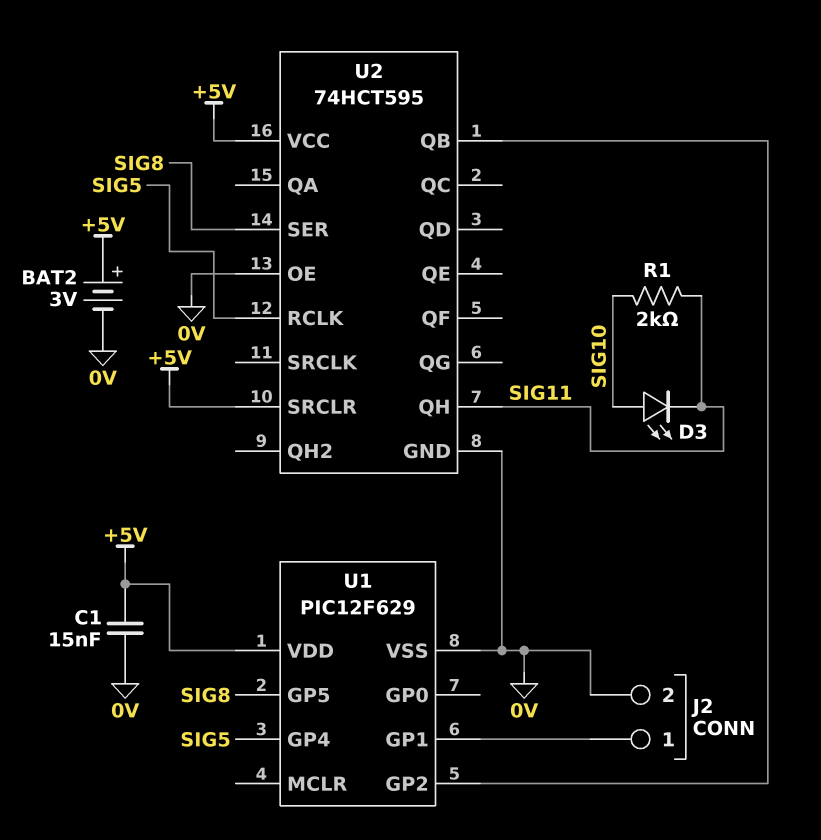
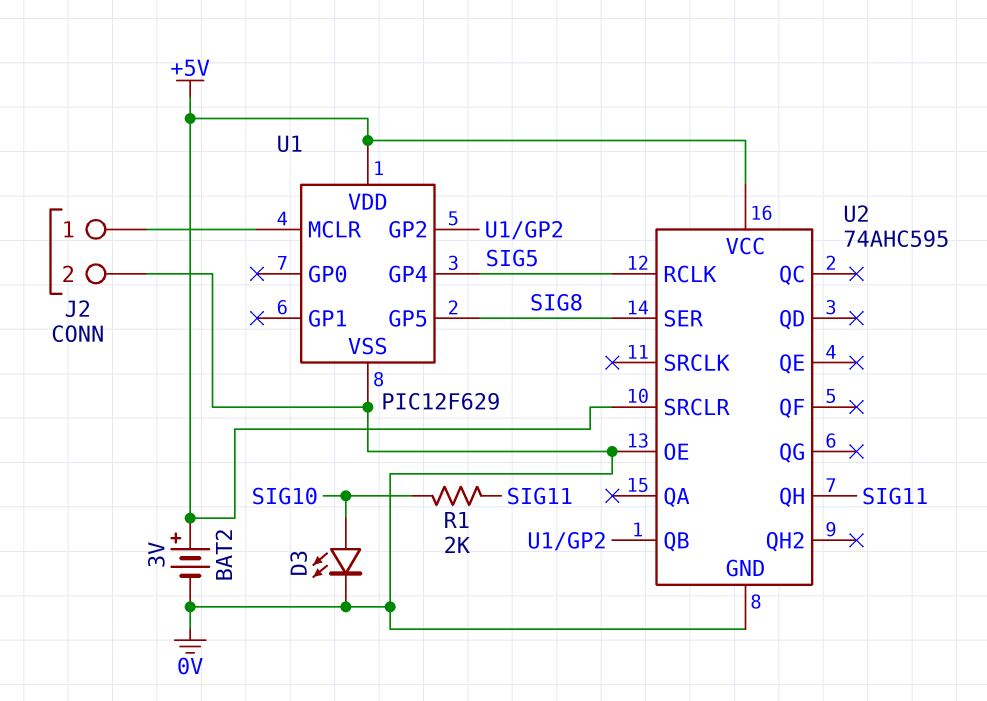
C1: 15nF (+5V, 0V) -> none
D3: LED (A SIG10, K SIG11) -> LED (A SIG10, K 0V)
U1 pin GP1: J2/1 -> none
U1 pin MCLR: none -> J2/1
U2: 74HCT595 -> 74AHC595

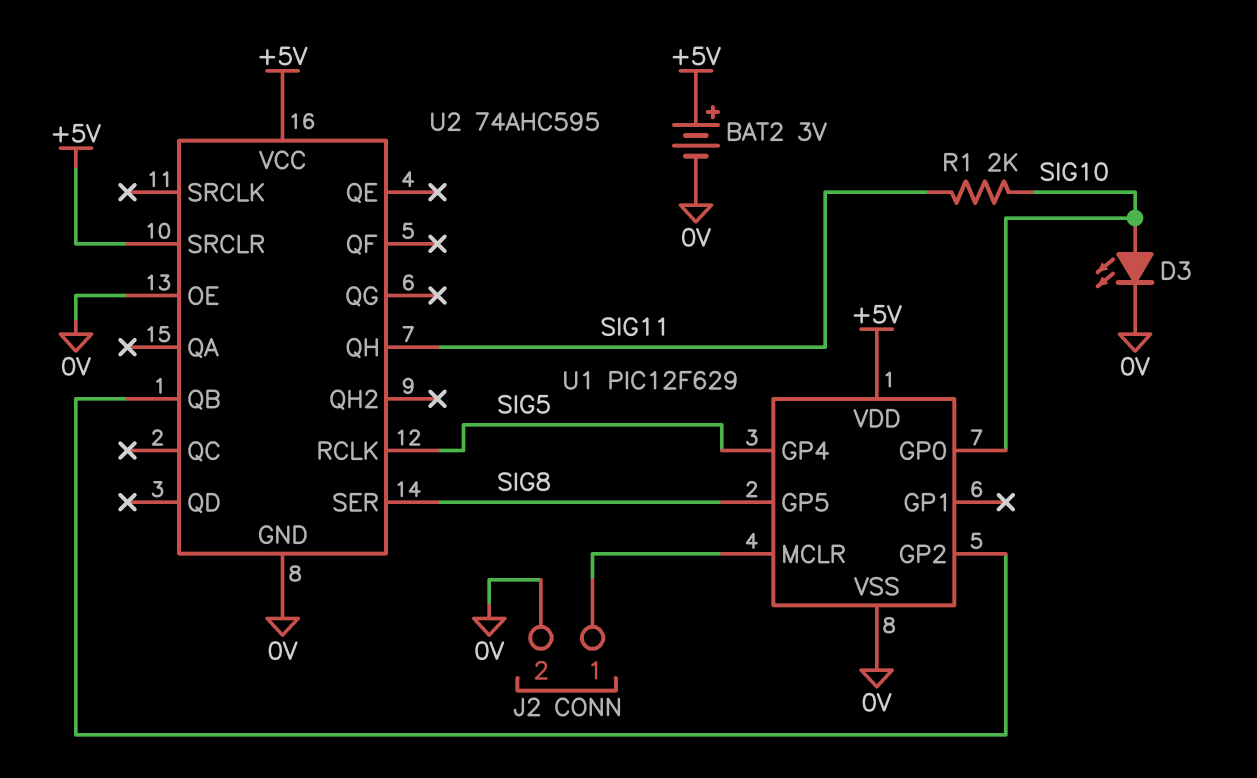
U1 pin GP0: none -> SIG10

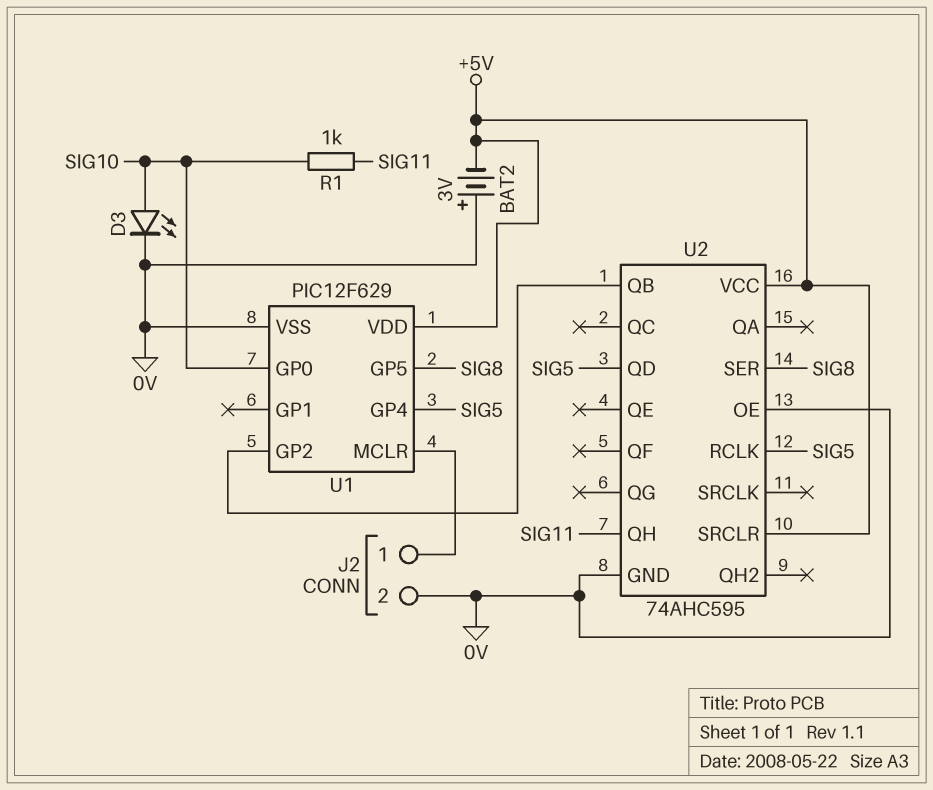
BAT2: 3V (plus +5V, minus 0V) -> 3V (plus 0V, minus +5V)
R1: 2k (SIG10, SIG11) -> 1k (SIG10, SIG11)
U2 pin QD: none -> SIG5

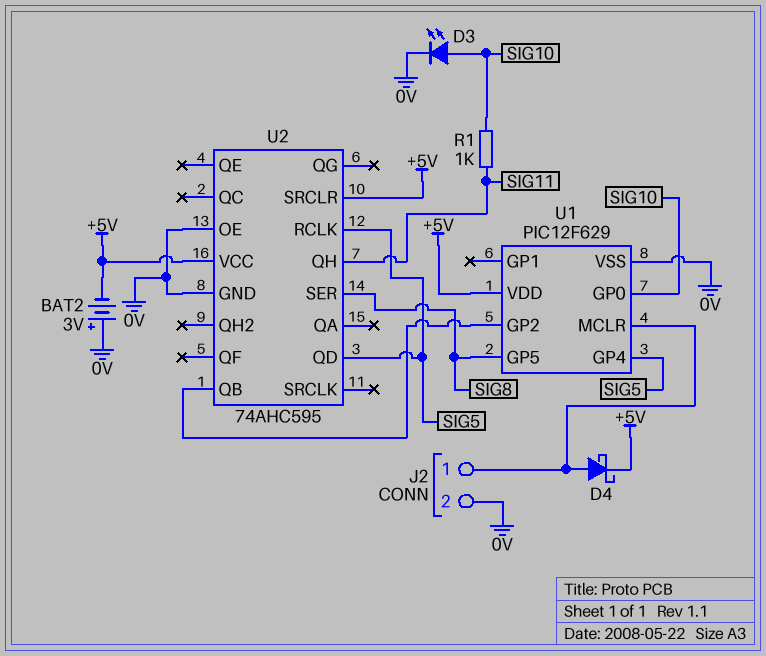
D4: none -> schottky (A J2/1, K +5V)

